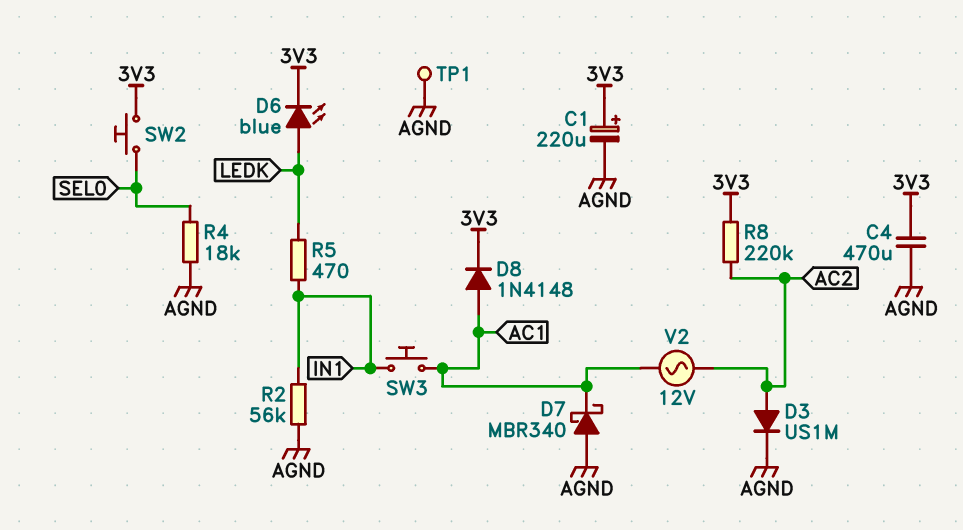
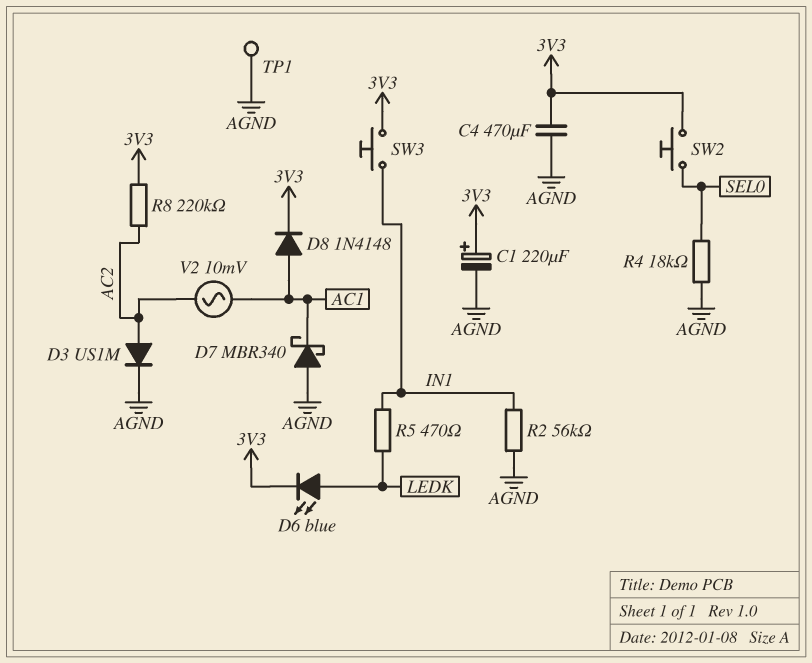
SW3: button (AC1, IN1) -> button (3V3, IN1)
V2: AC 12V (AC1, AC2) -> AC 10mV (AC1, AC2)

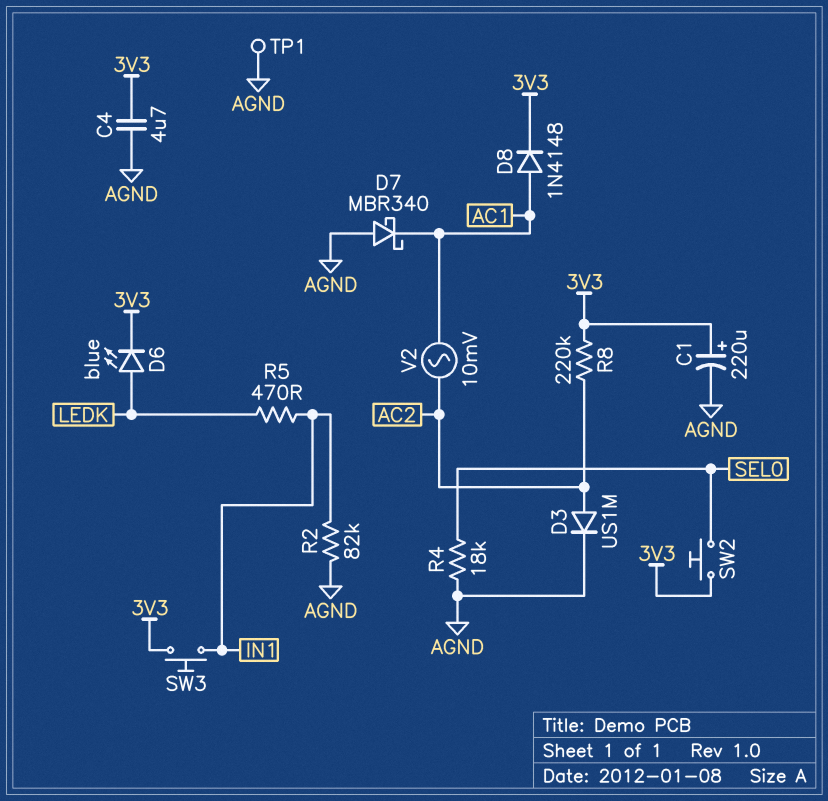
C4: 470uF (3V3, AGND) -> 4.7uF (3V3, AGND)
R2: 56k (AGND, IN1) -> 82k (AGND, IN1)

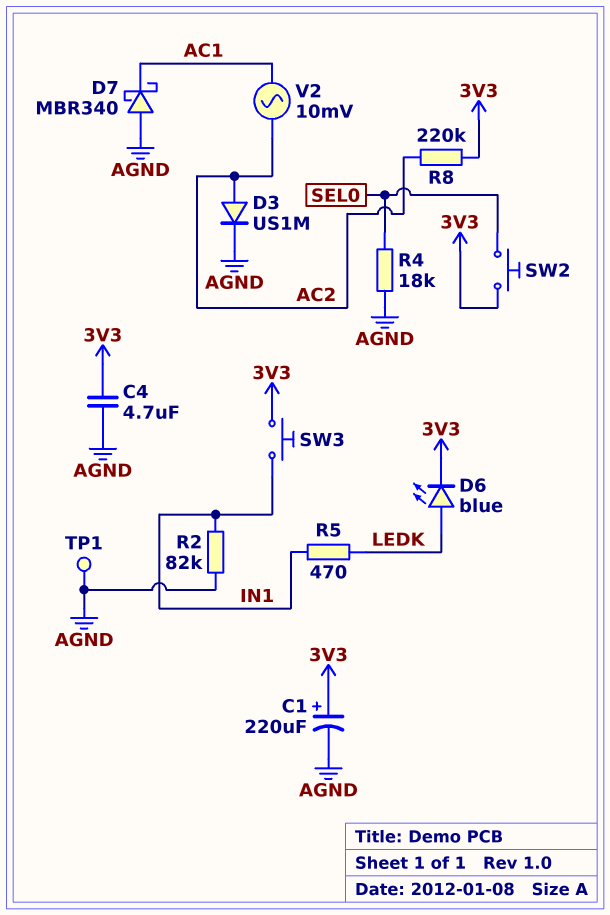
D8: diode 1N4148 (A AC1, K 3V3) -> none

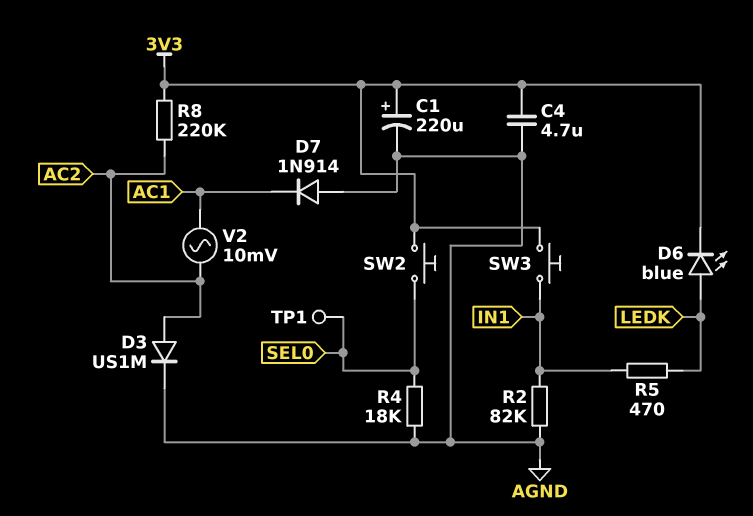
D7: schottky MBR340 (A AGND, K AC1) -> diode 1N914 (A AGND, K AC1)
TP1: test point (AGND) -> test point (SEL0)

